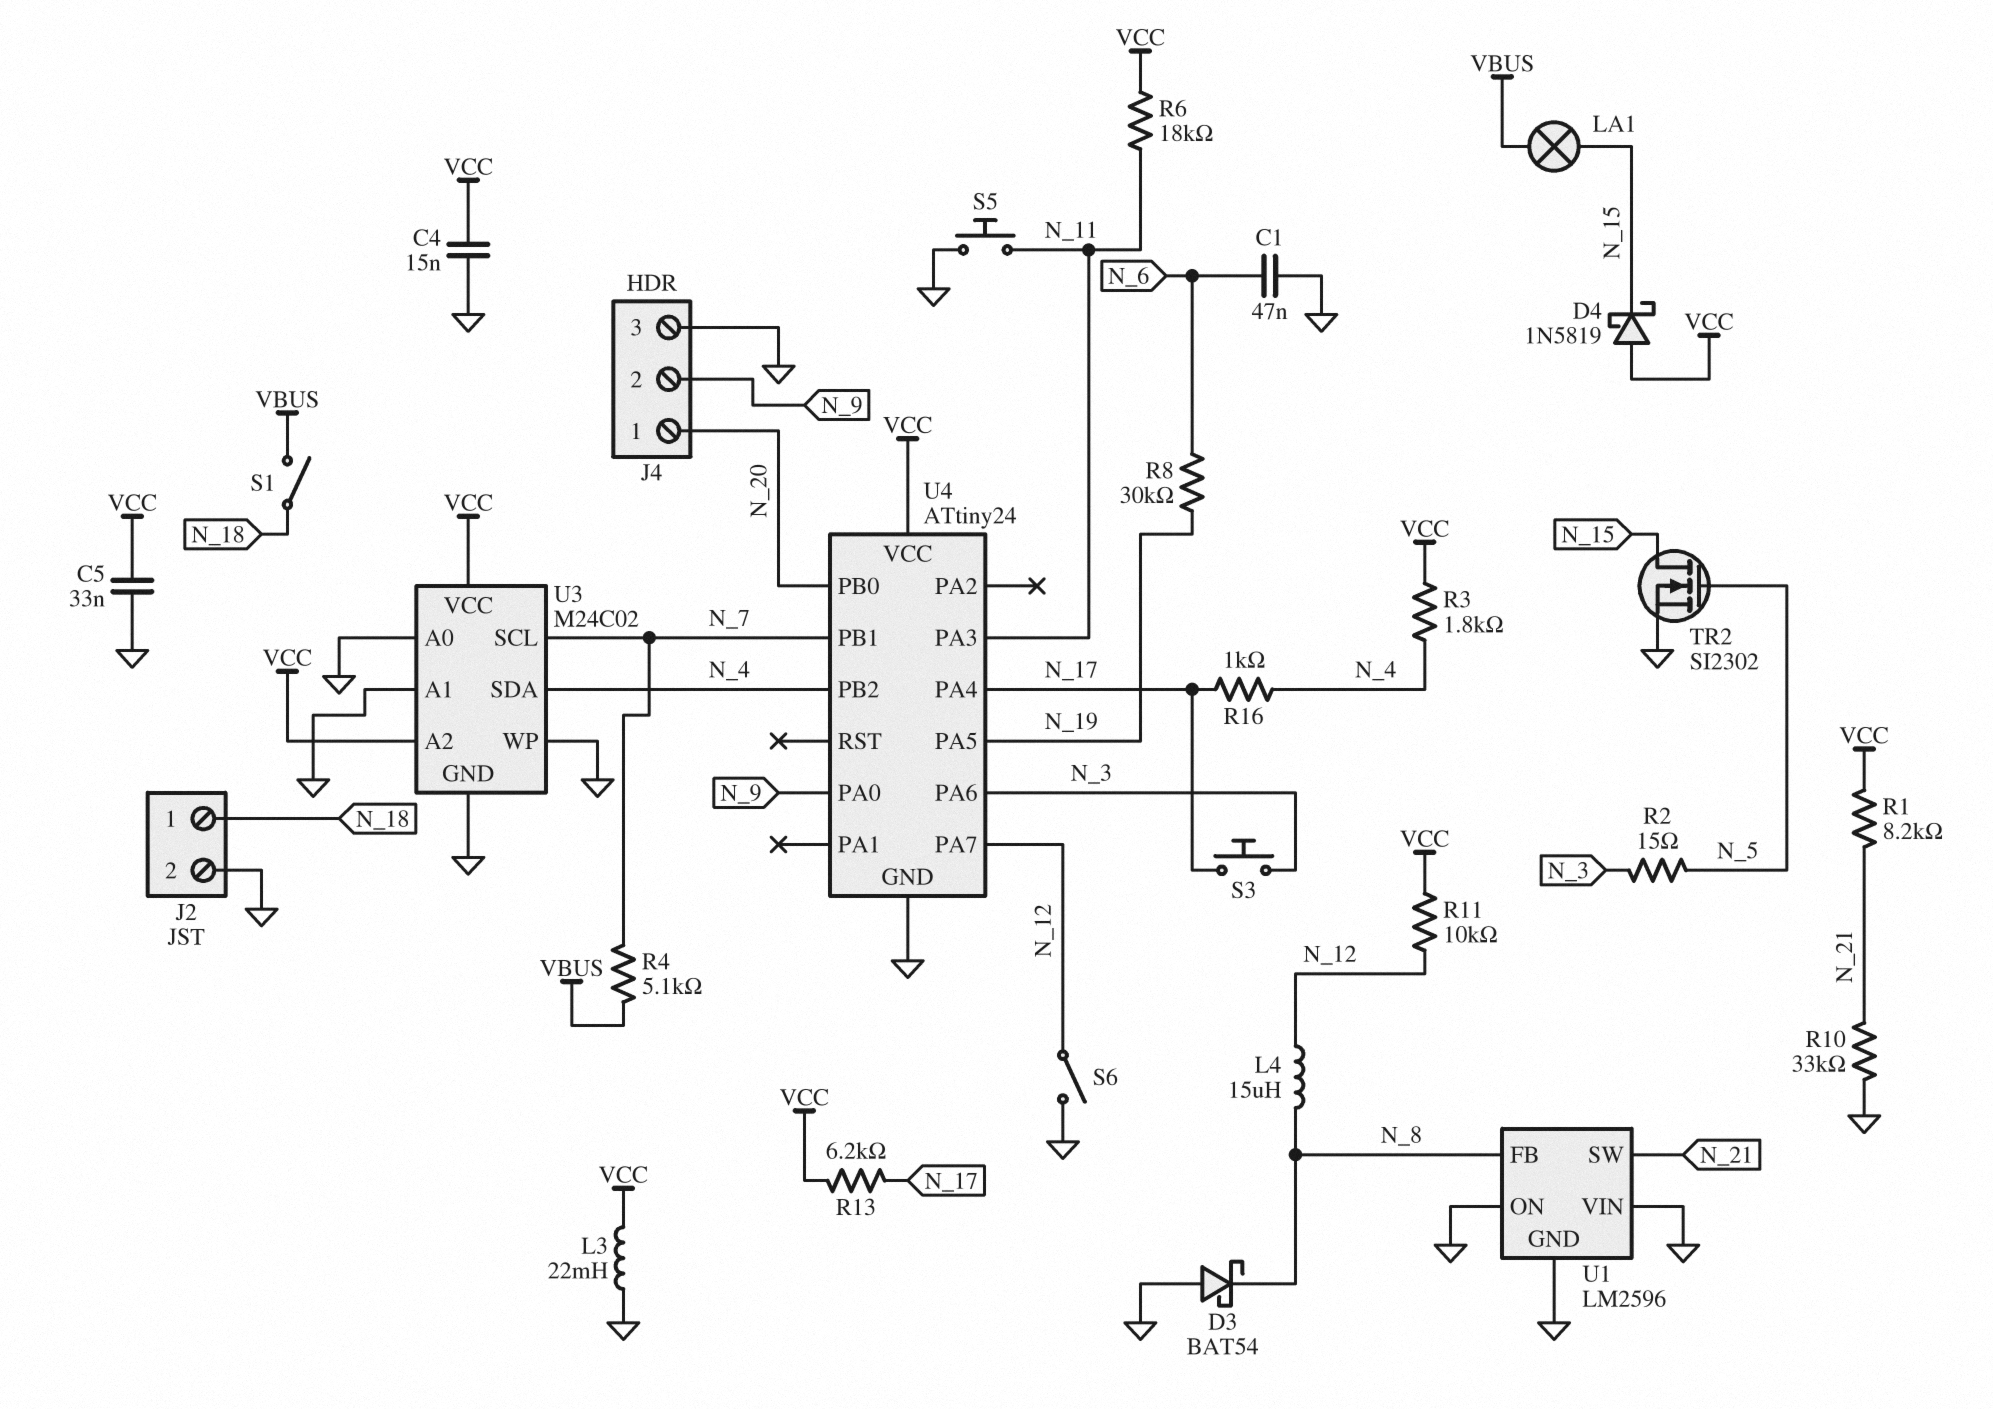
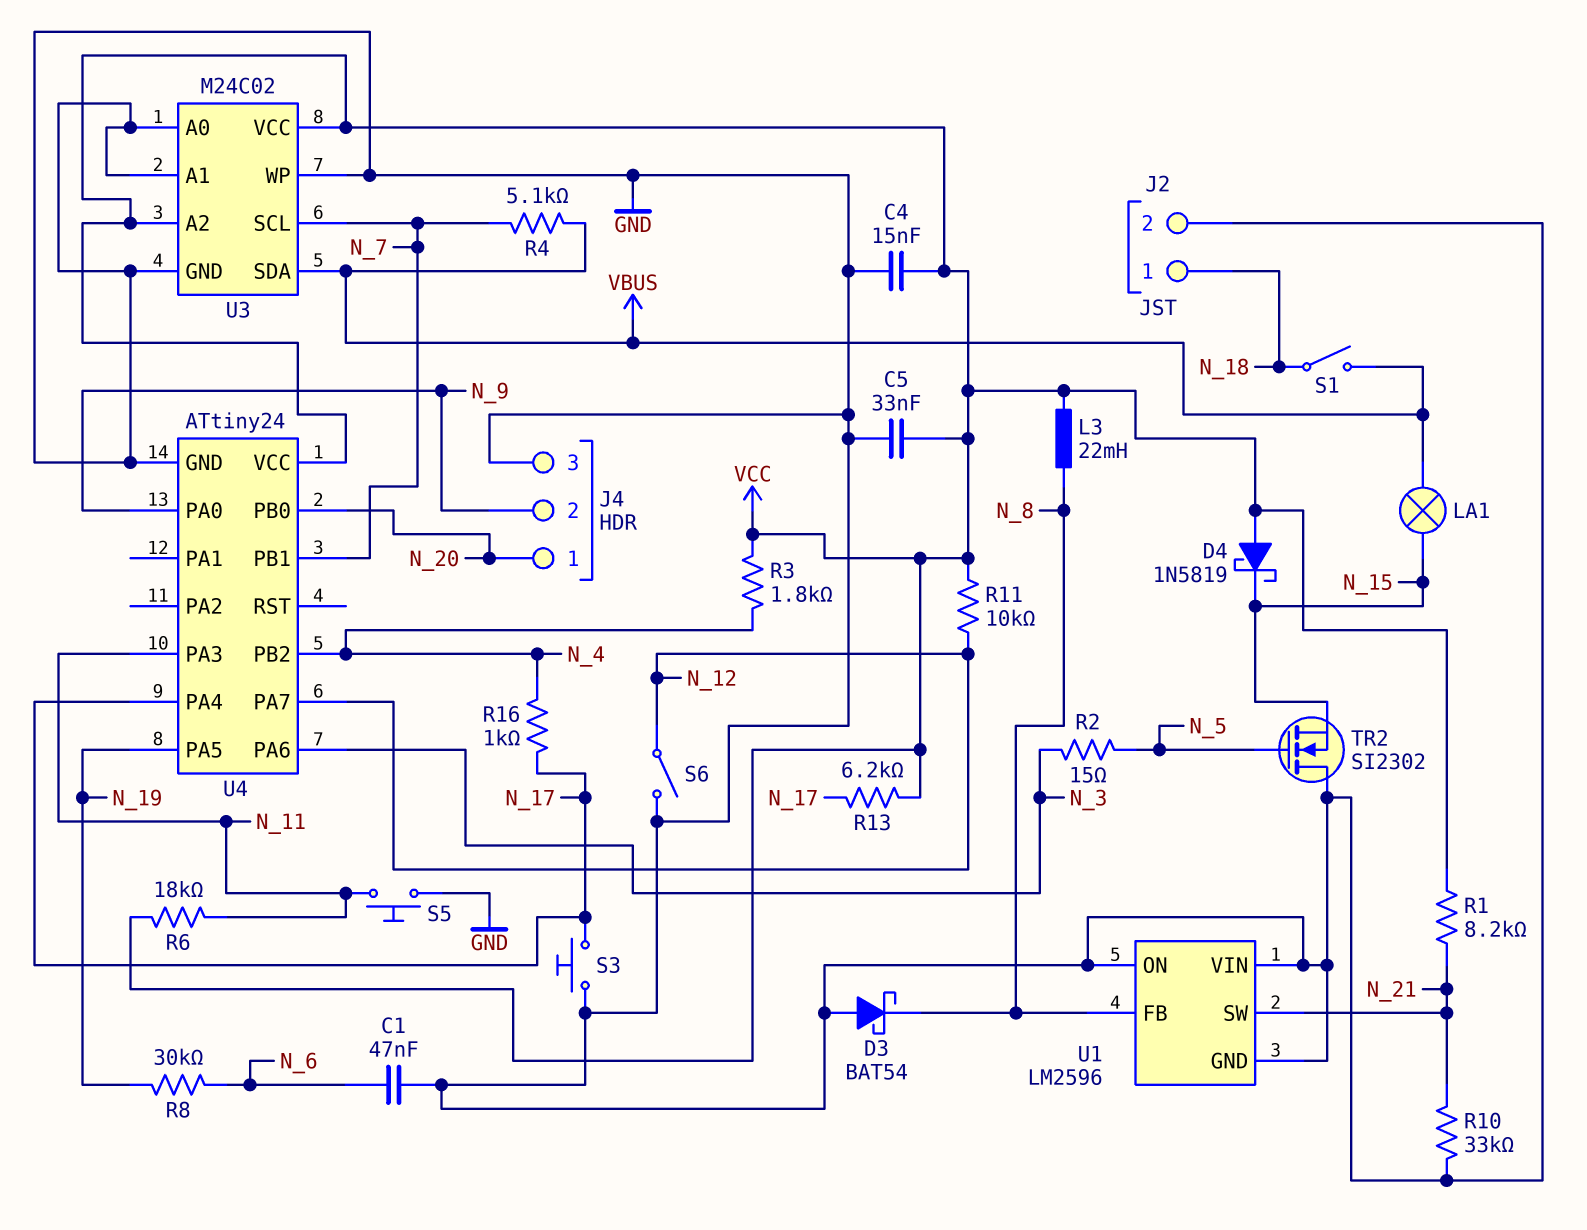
L3: 22mH (GND, VCC) -> 22mH (N_8, VCC)
L4: 15uH (N_8, N_12) -> none
S3: button (N_3, N_17) -> button (GND, N_17)
TR2: NMOS SI2302 (G N_5, D N_15, S GND) -> NMOS SI2302 (G N_5, D GND, S N_15)
U3 pin SDA: N_4 -> VBUS

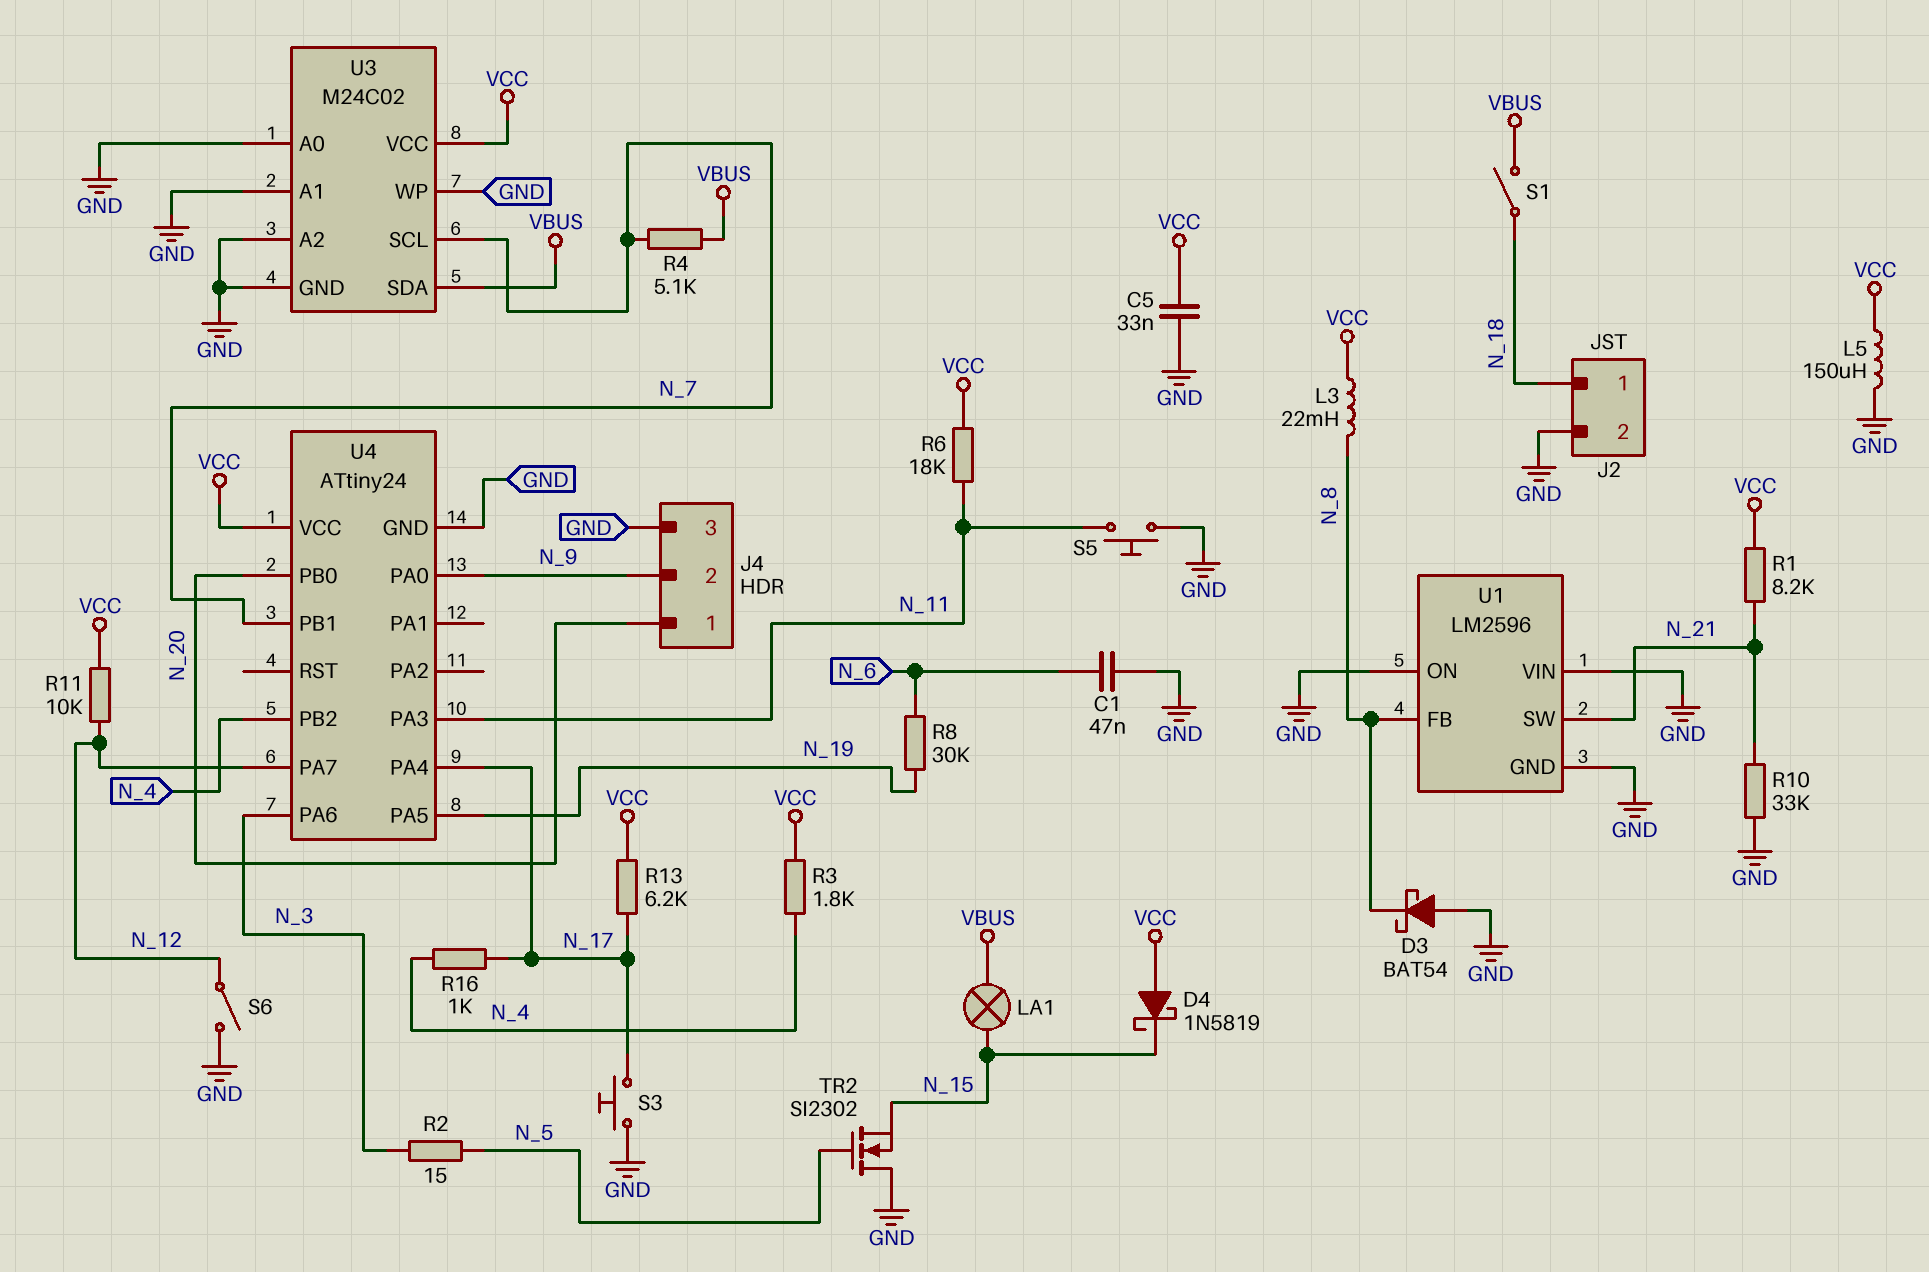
C4: 15nF (GND, VCC) -> none
L5: none -> 150uH (GND, VCC)
U3 pin A2: VCC -> GND

